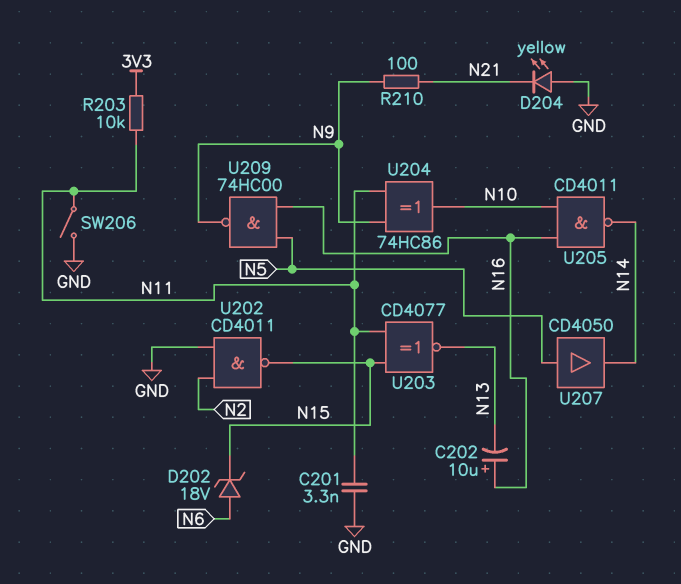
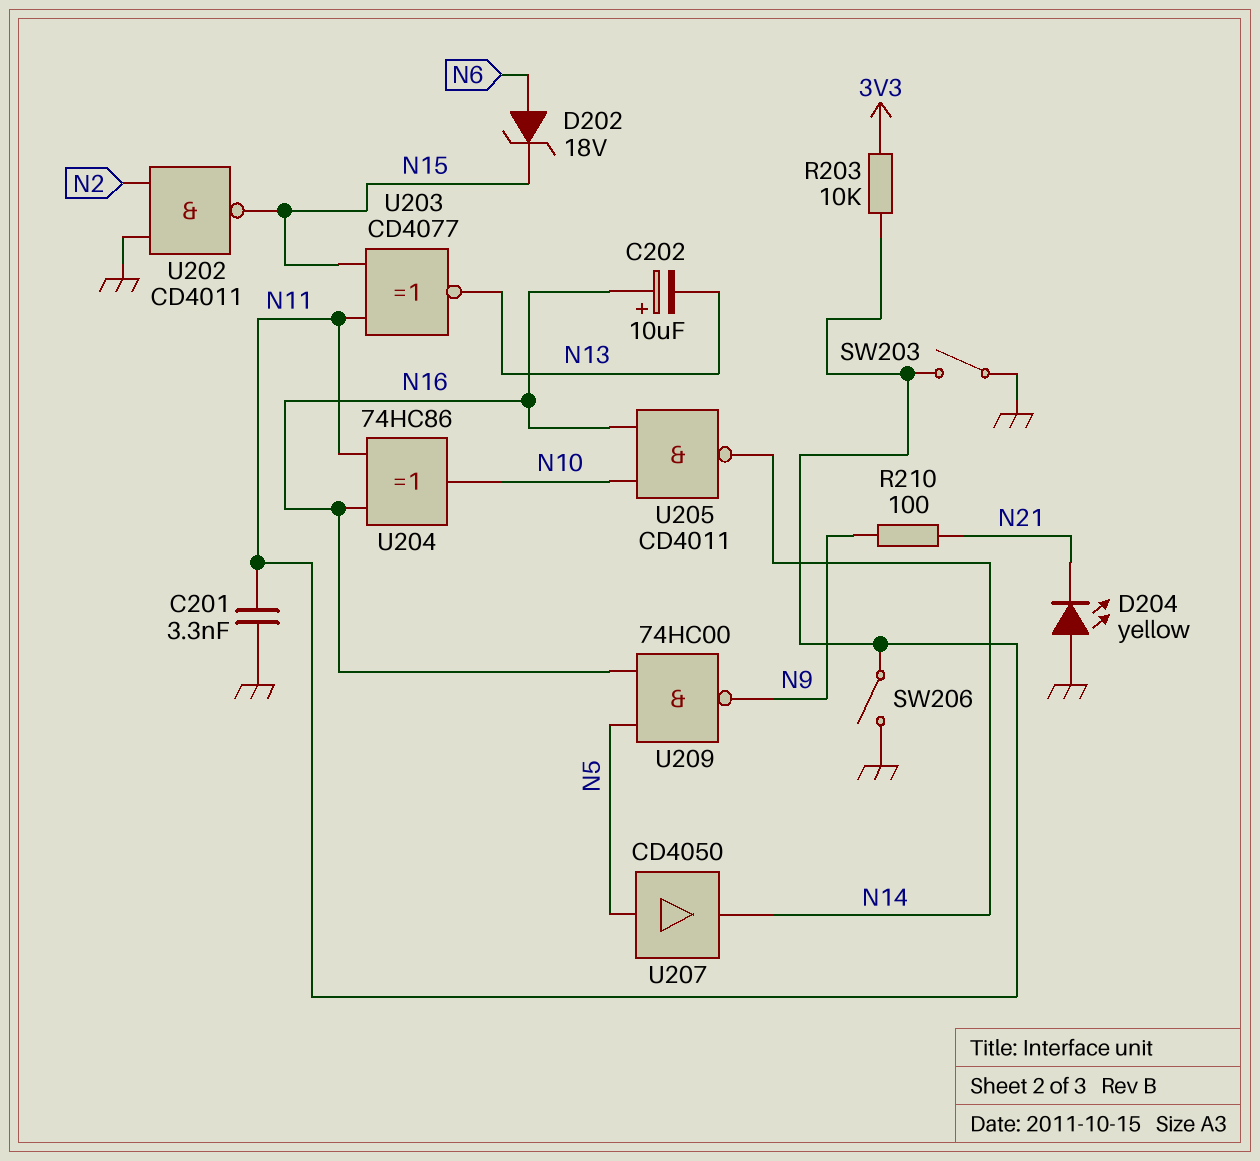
SW203: none -> switch (GND, N11)
U204: XOR 74HC86 (in N9, in N11, out N10) -> XOR 74HC86 (in N11, in N16, out N10)

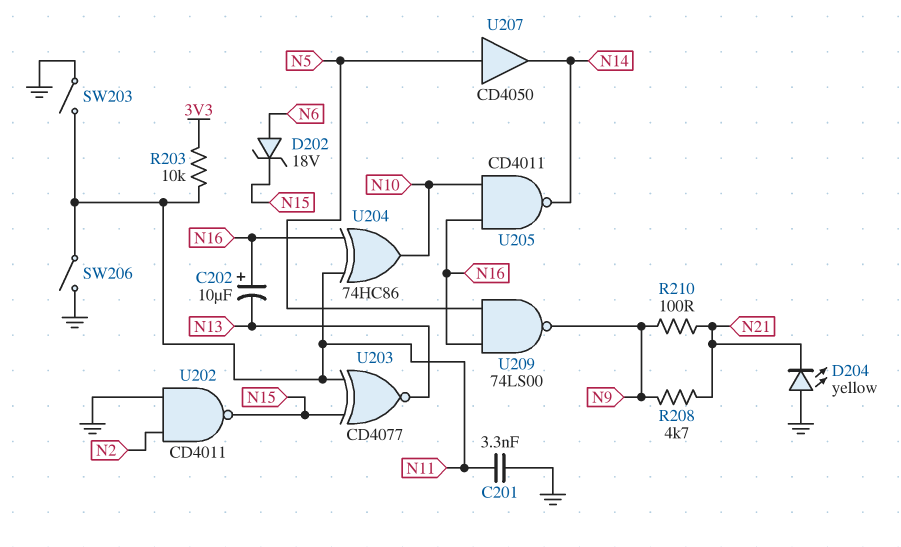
R208: none -> 4.7k (N9, N21)
U209: NAND 74HC00 (in N5, in N16, out N9) -> NAND 74LS00 (in N5, in N16, out N9)

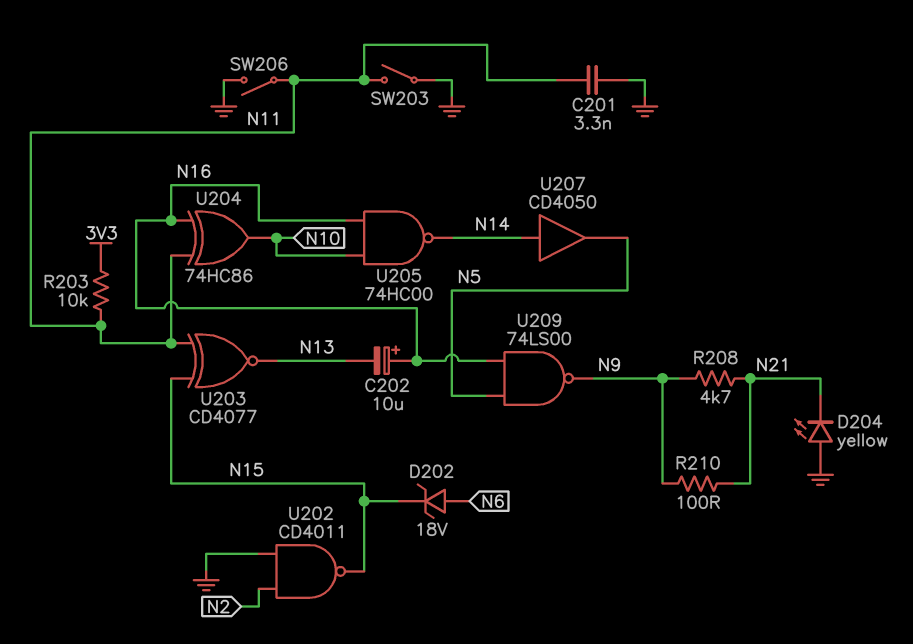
U205: NAND CD4011 (in N10, in N16, out N14) -> NAND 74HC00 (in N10, in N16, out N14)
U207: buffer CD4050 (in N5, out N14) -> buffer CD4050 (in N14, out N5)

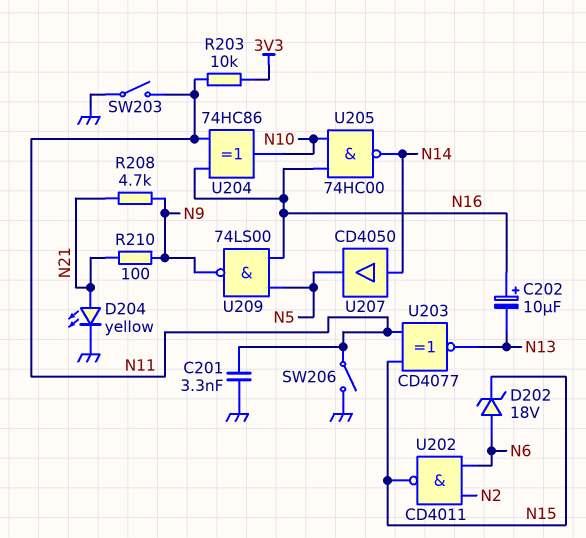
D204: LED yellow (A GND, K N21) -> LED yellow (A N21, K GND)
U202: NAND CD4011 (in GND, in N2, out N15) -> NAND CD4011 (in N2, in N6, out N15)

